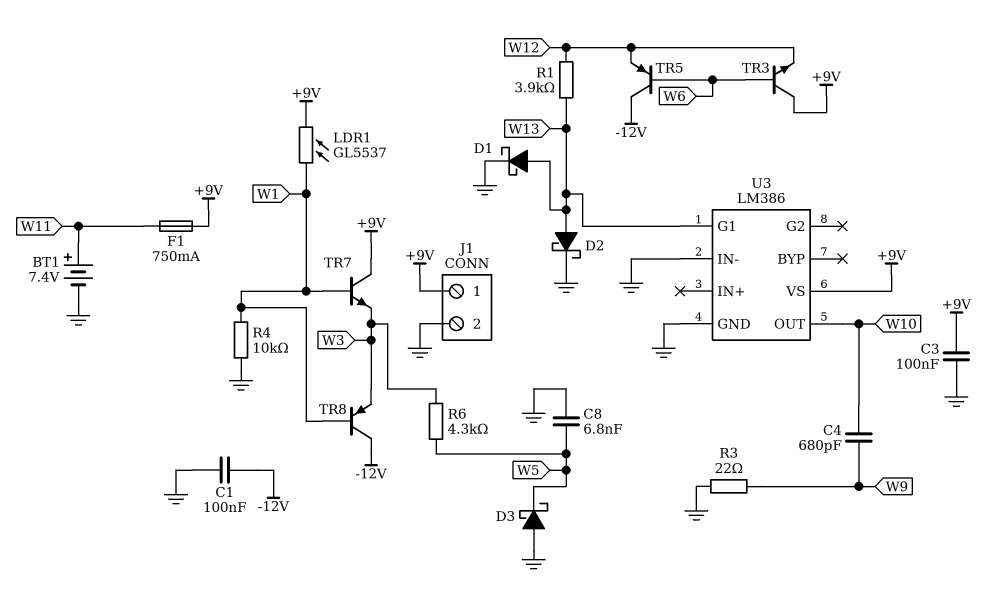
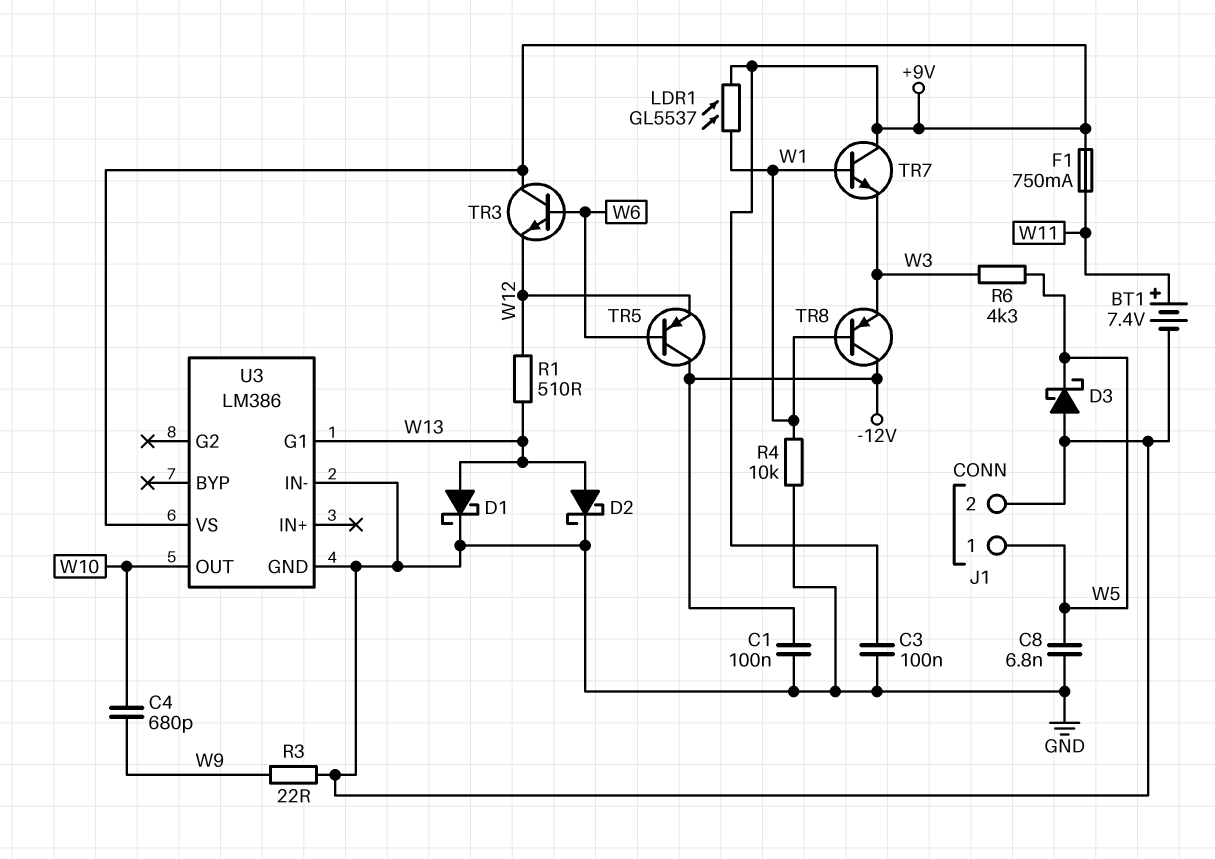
J1 pin 1: +9V -> W5
R1: 3.9k (W12, W13) -> 510 (W12, W13)

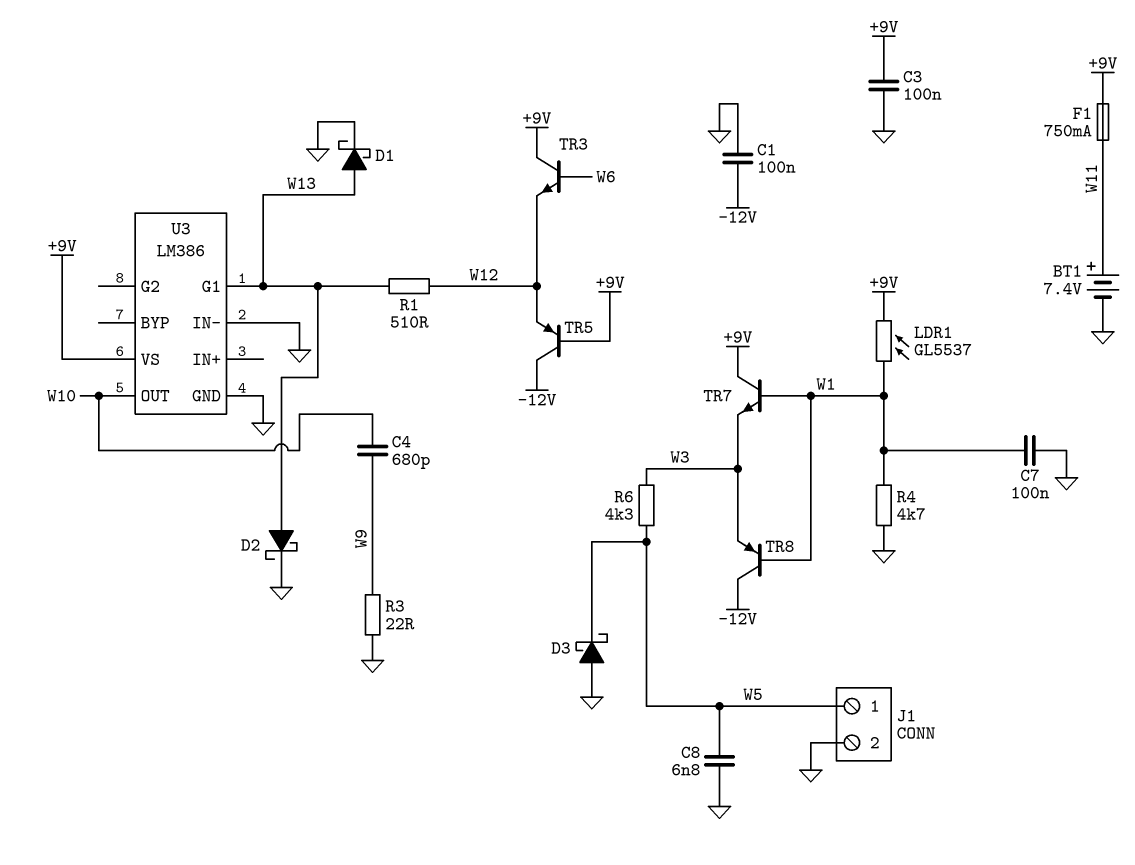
C7: none -> 100nF (GND, W1)
R4: 10k (GND, W1) -> 4.7k (GND, W1)
TR5: PNP (B W6, C -12V, E W12) -> PNP (B +9V, C -12V, E W12)

